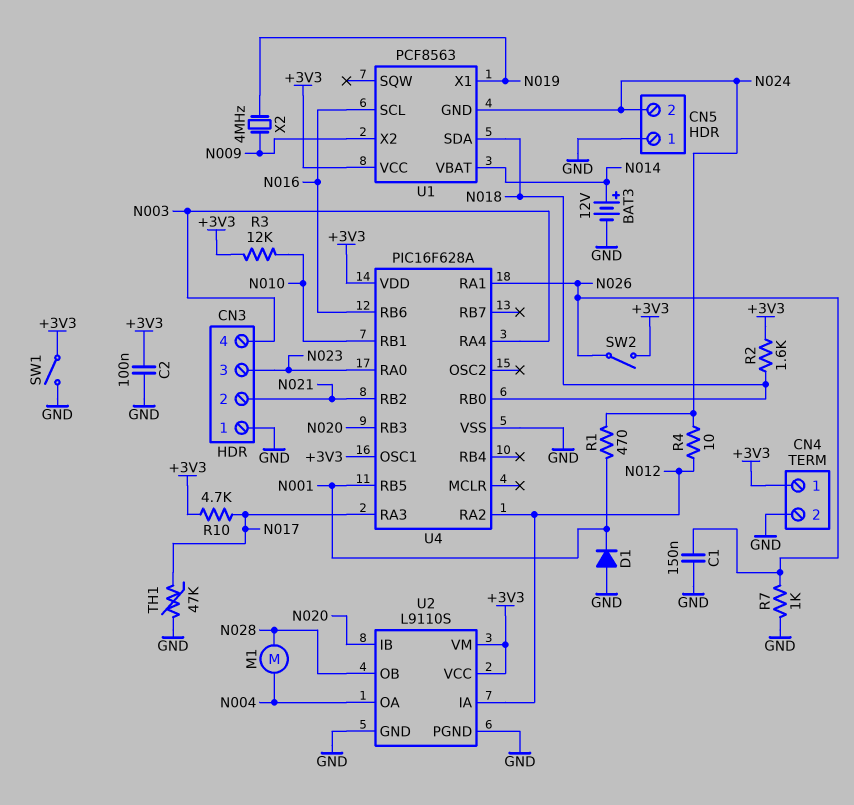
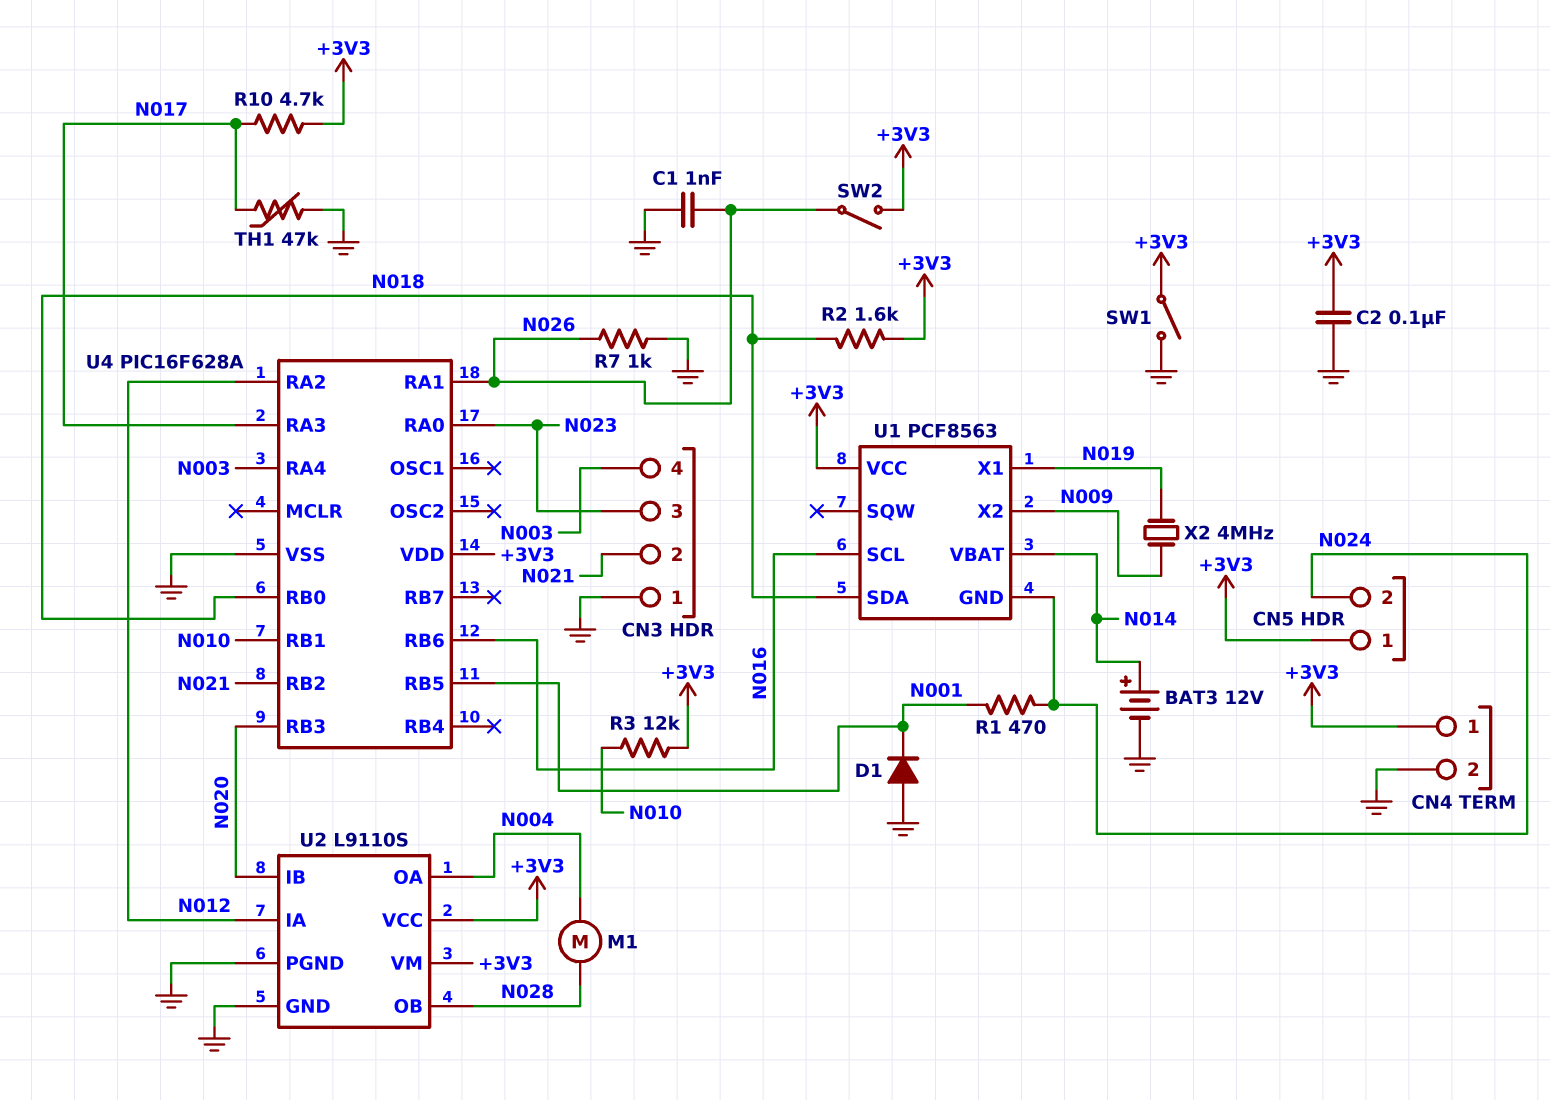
C1: 150nF (GND, N026) -> 1nF (GND, N026)
CN5 pin 1: GND -> +3V3
R4: 10 (N012, N024) -> none
U4 pin OSC1: +3V3 -> none

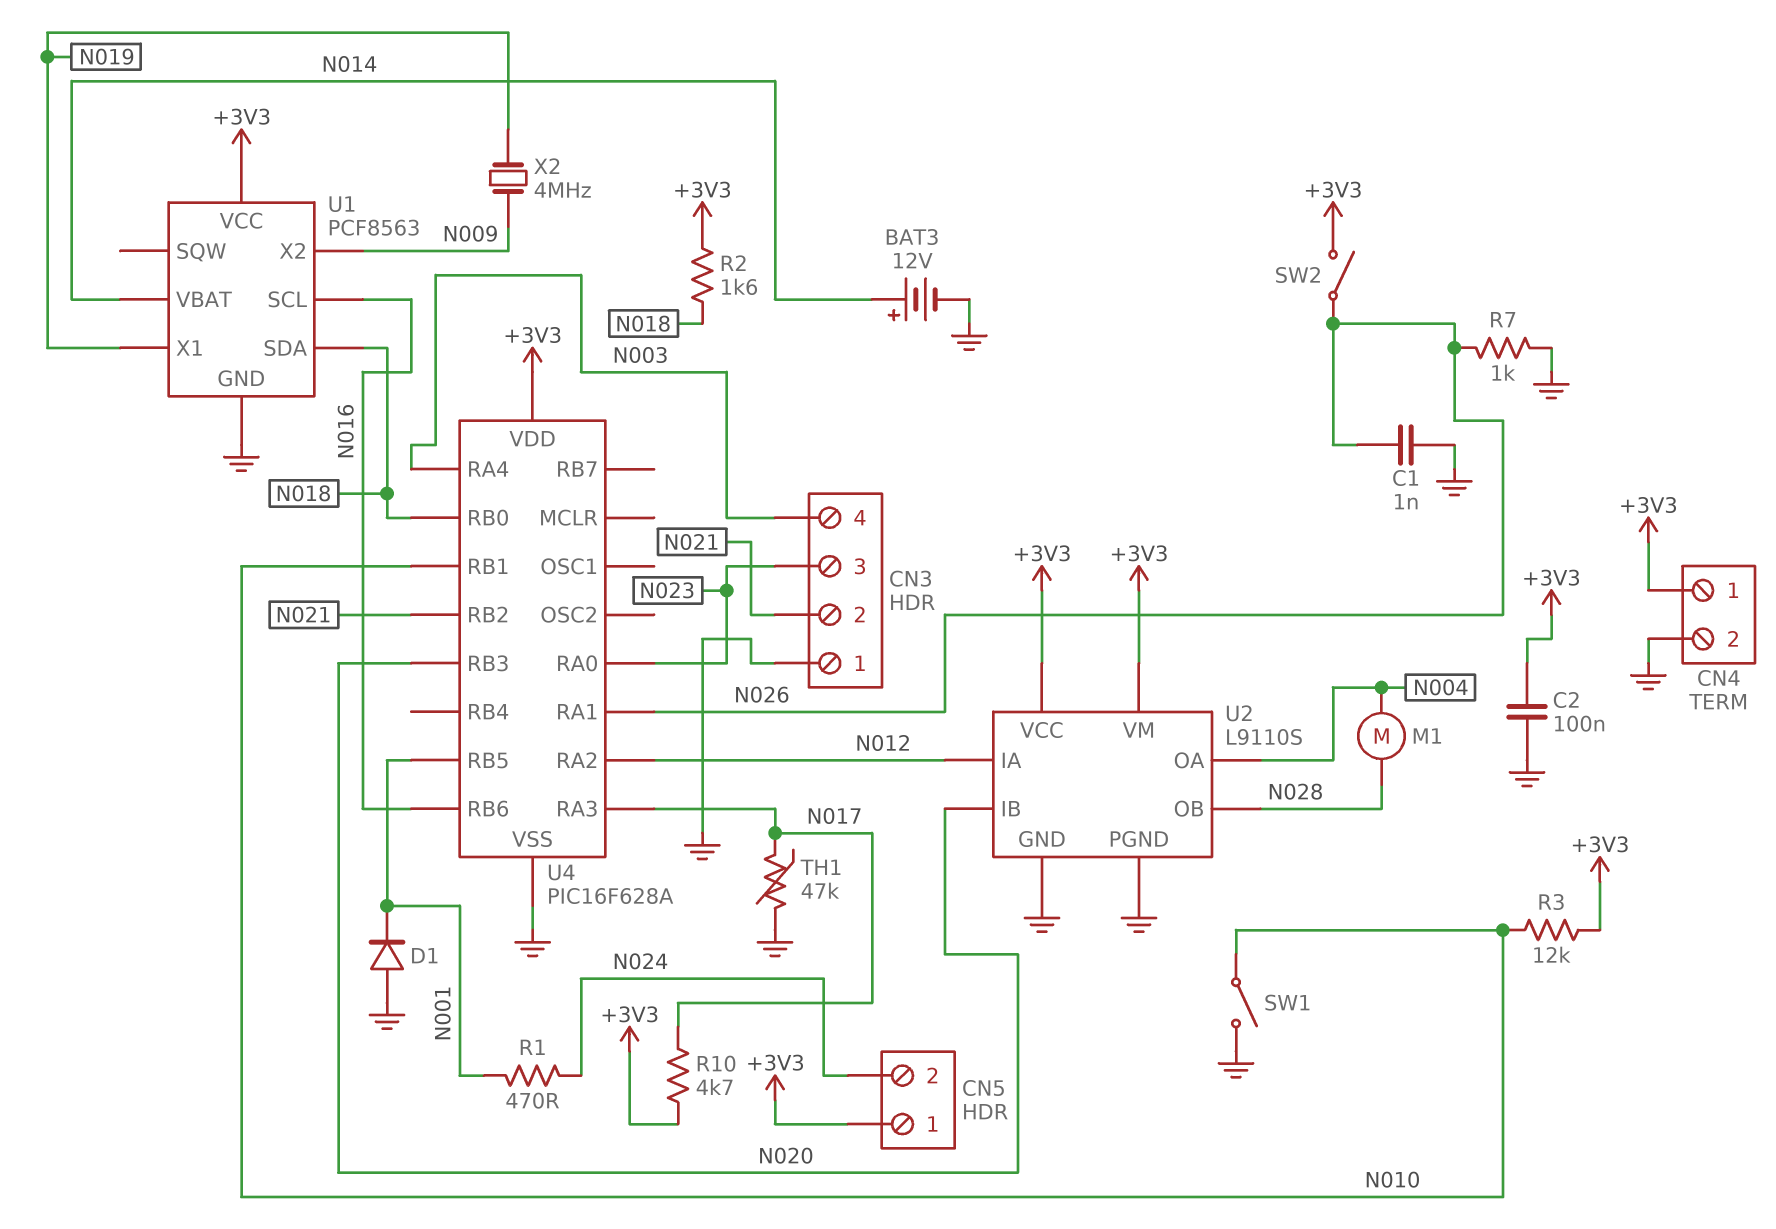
SW1: switch (+3V3, GND) -> switch (GND, N010)
U1 pin GND: N024 -> GND

